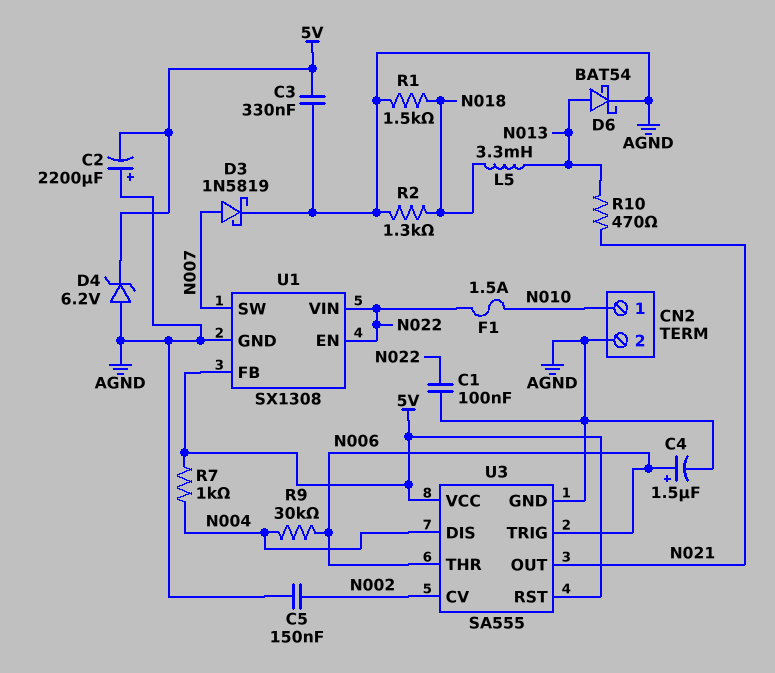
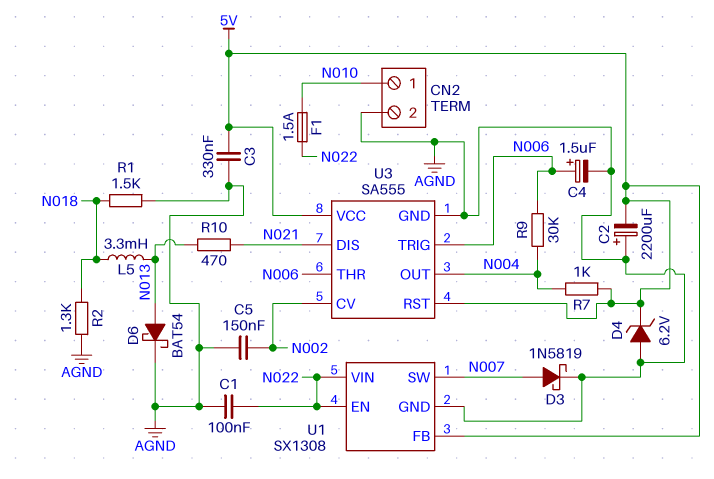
U3 pin DIS: N004 -> N021
U3 pin OUT: N021 -> N004

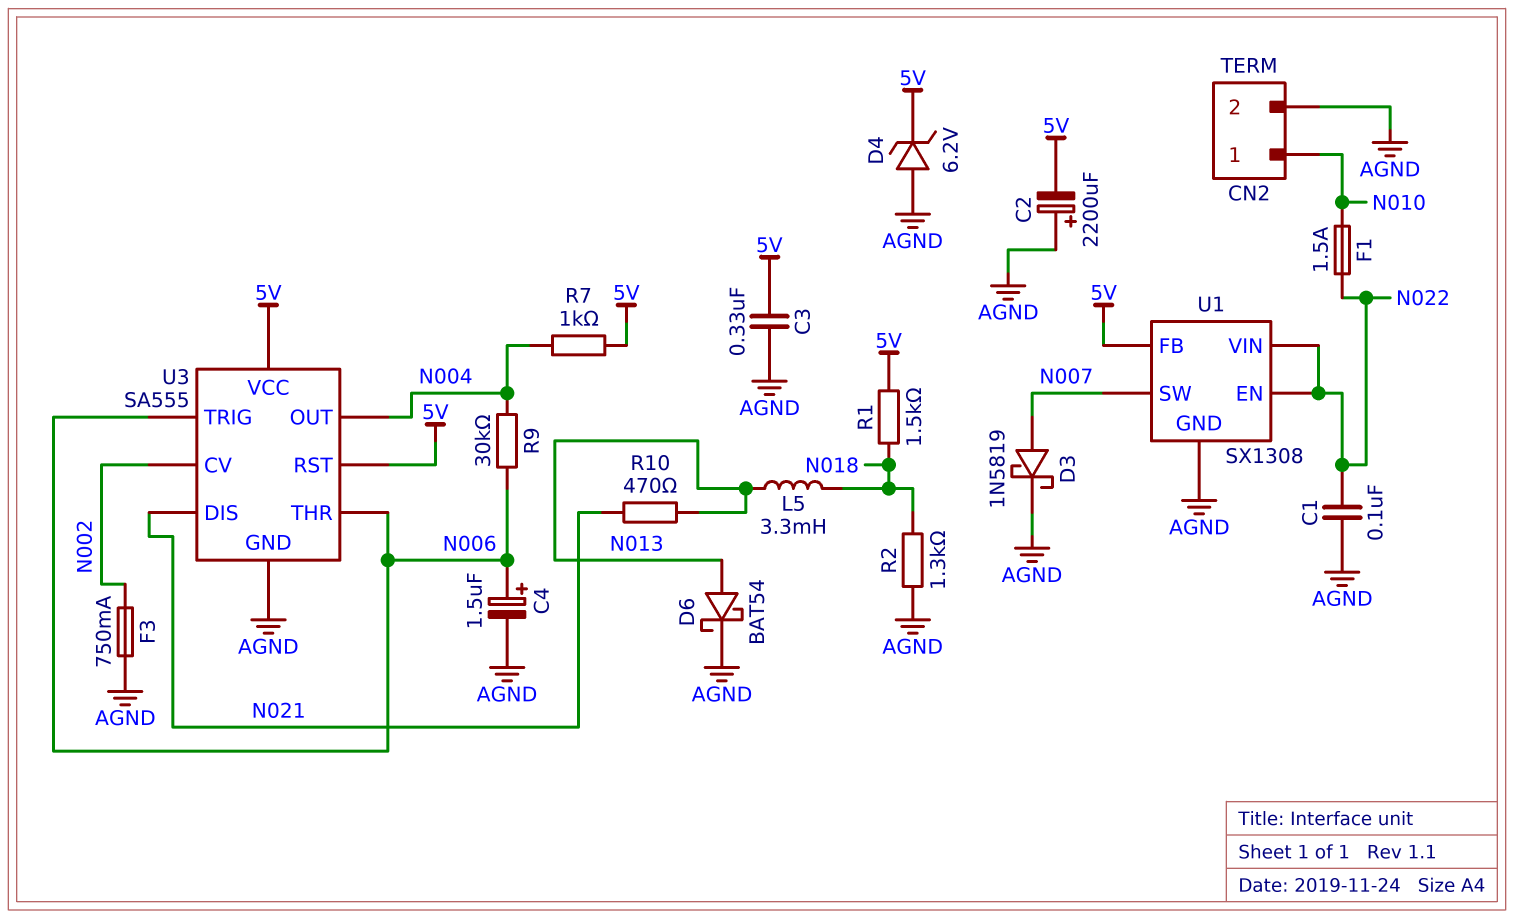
C5: 150nF (AGND, N002) -> none
F3: none -> 750mA (AGND, N002)
R1: 1.5k (AGND, N018) -> 1.5k (5V, N018)

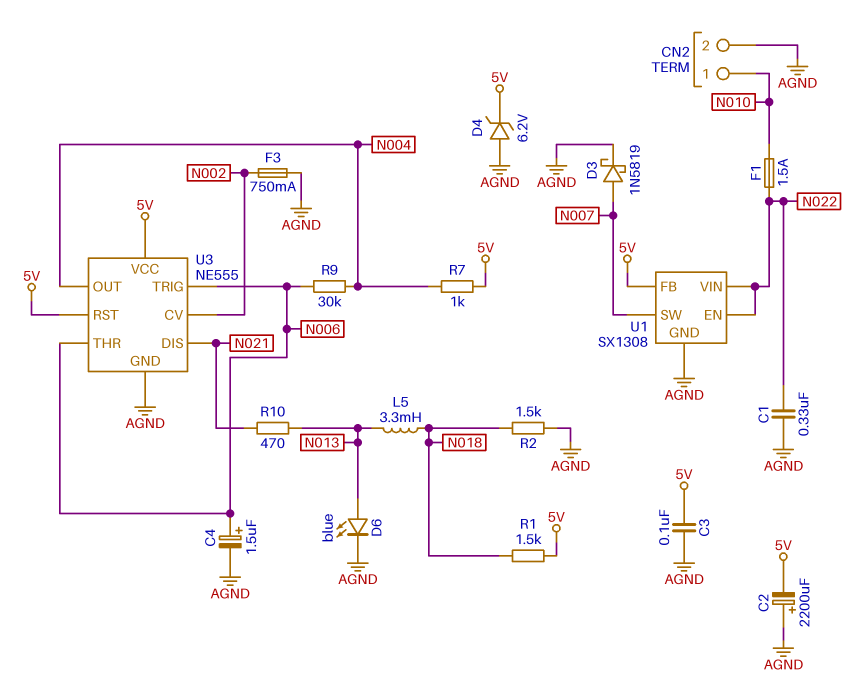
C1: 100nF (AGND, N022) -> 330nF (AGND, N022)
C3: 330nF (5V, AGND) -> 100nF (5V, AGND)
D6: schottky BAT54 (A N013, K AGND) -> LED blue (A N013, K AGND)
R2: 1.3k (AGND, N018) -> 1.5k (AGND, N018)
U3: SA555 -> NE555

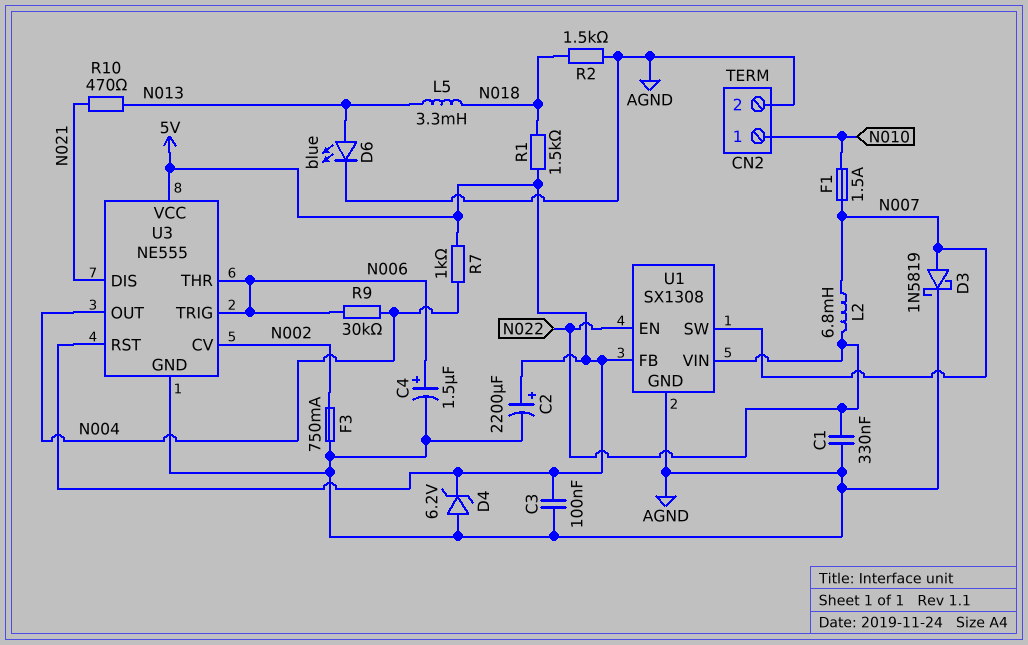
C2: 2200uF (plus AGND, minus 5V) -> 2200uF (plus 5V, minus AGND)
F1: 1.5A (N010, N022) -> 1.5A (N007, N010)
L2: none -> 6.8mH (N007, N022)

